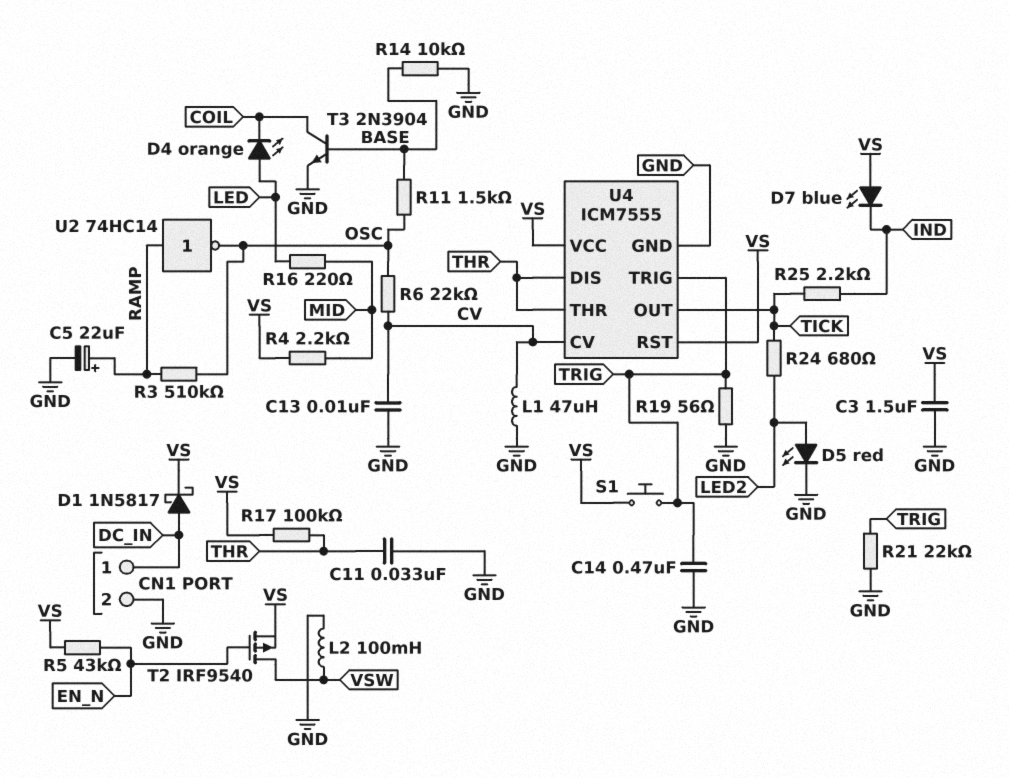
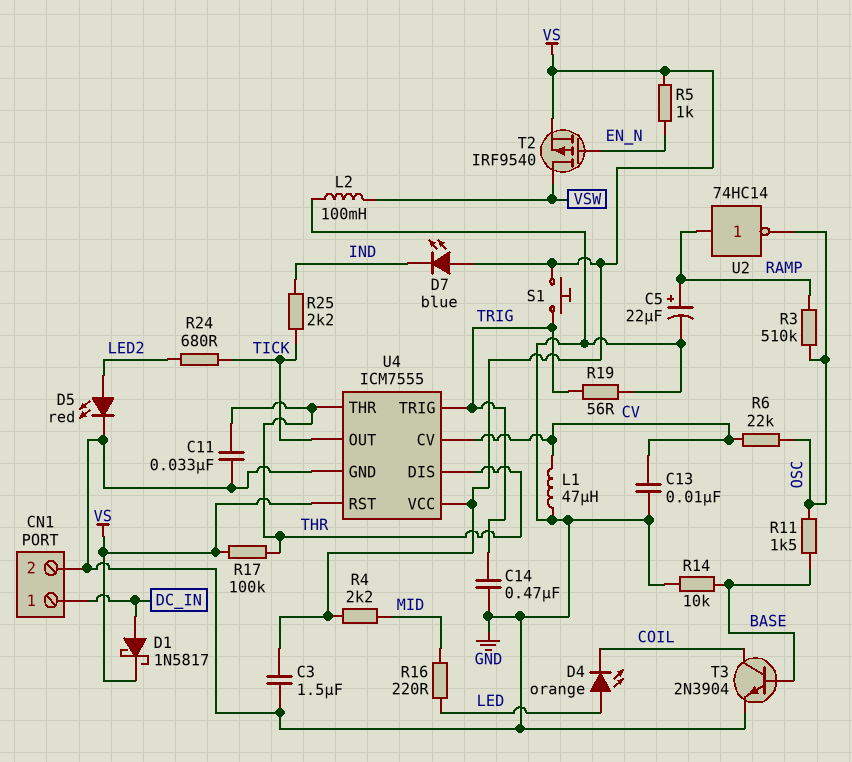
R5: 43k (EN_N, VS) -> 1k (EN_N, VS)
R21: 22k (GND, TRIG) -> none

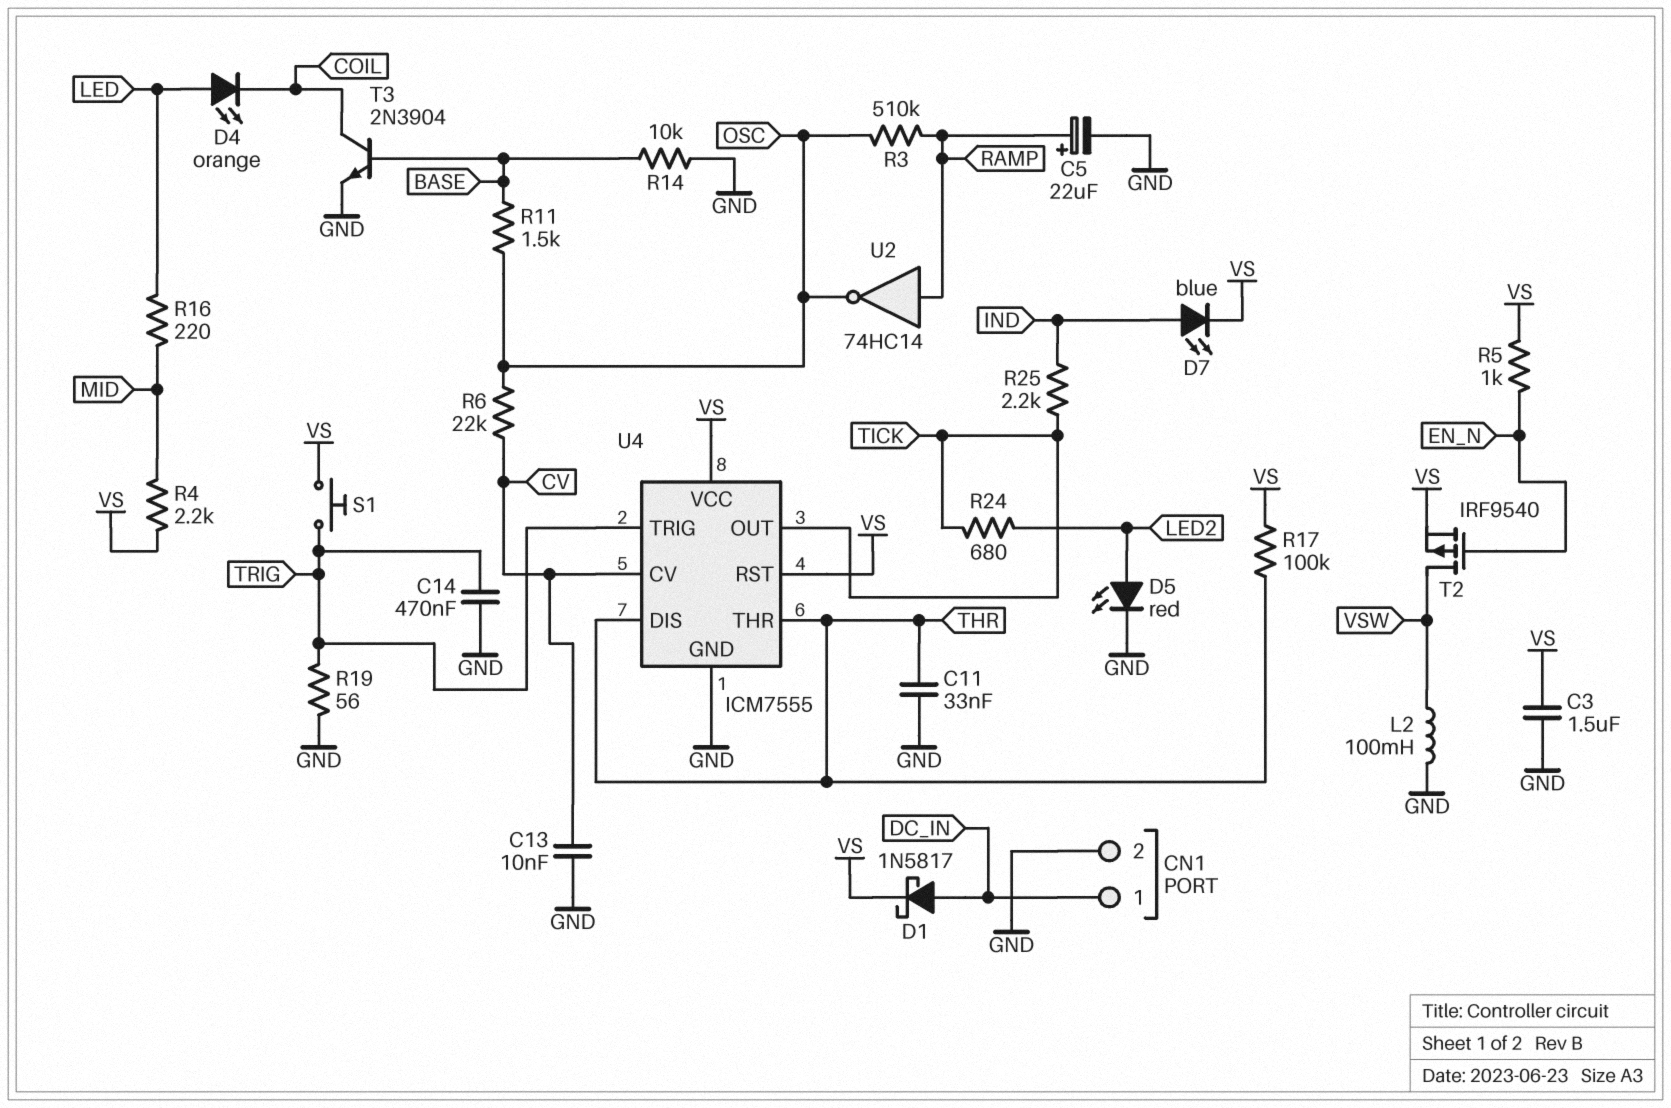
D7: LED blue (A VS, K IND) -> LED blue (A IND, K VS)
L1: 47uH (CV, GND) -> none

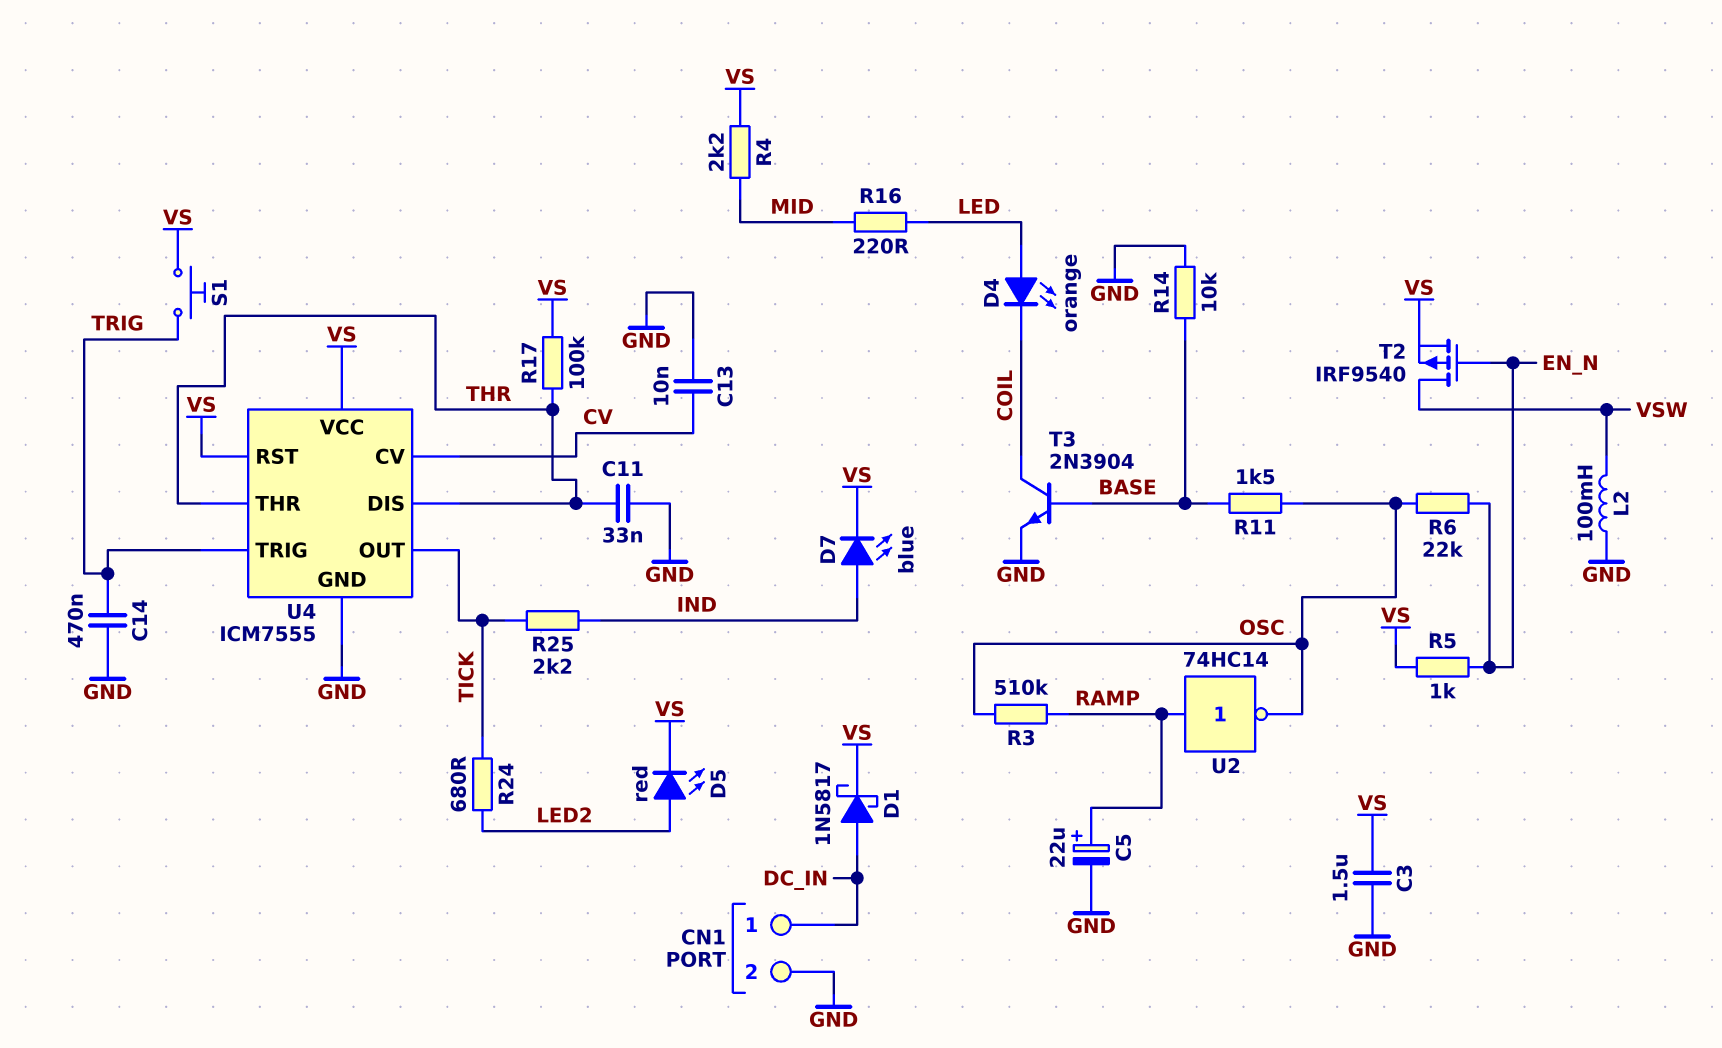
D5: LED red (A LED2, K GND) -> LED red (A LED2, K VS)
R6: 22k (CV, OSC) -> 22k (EN_N, OSC)
R19: 56 (GND, TRIG) -> none

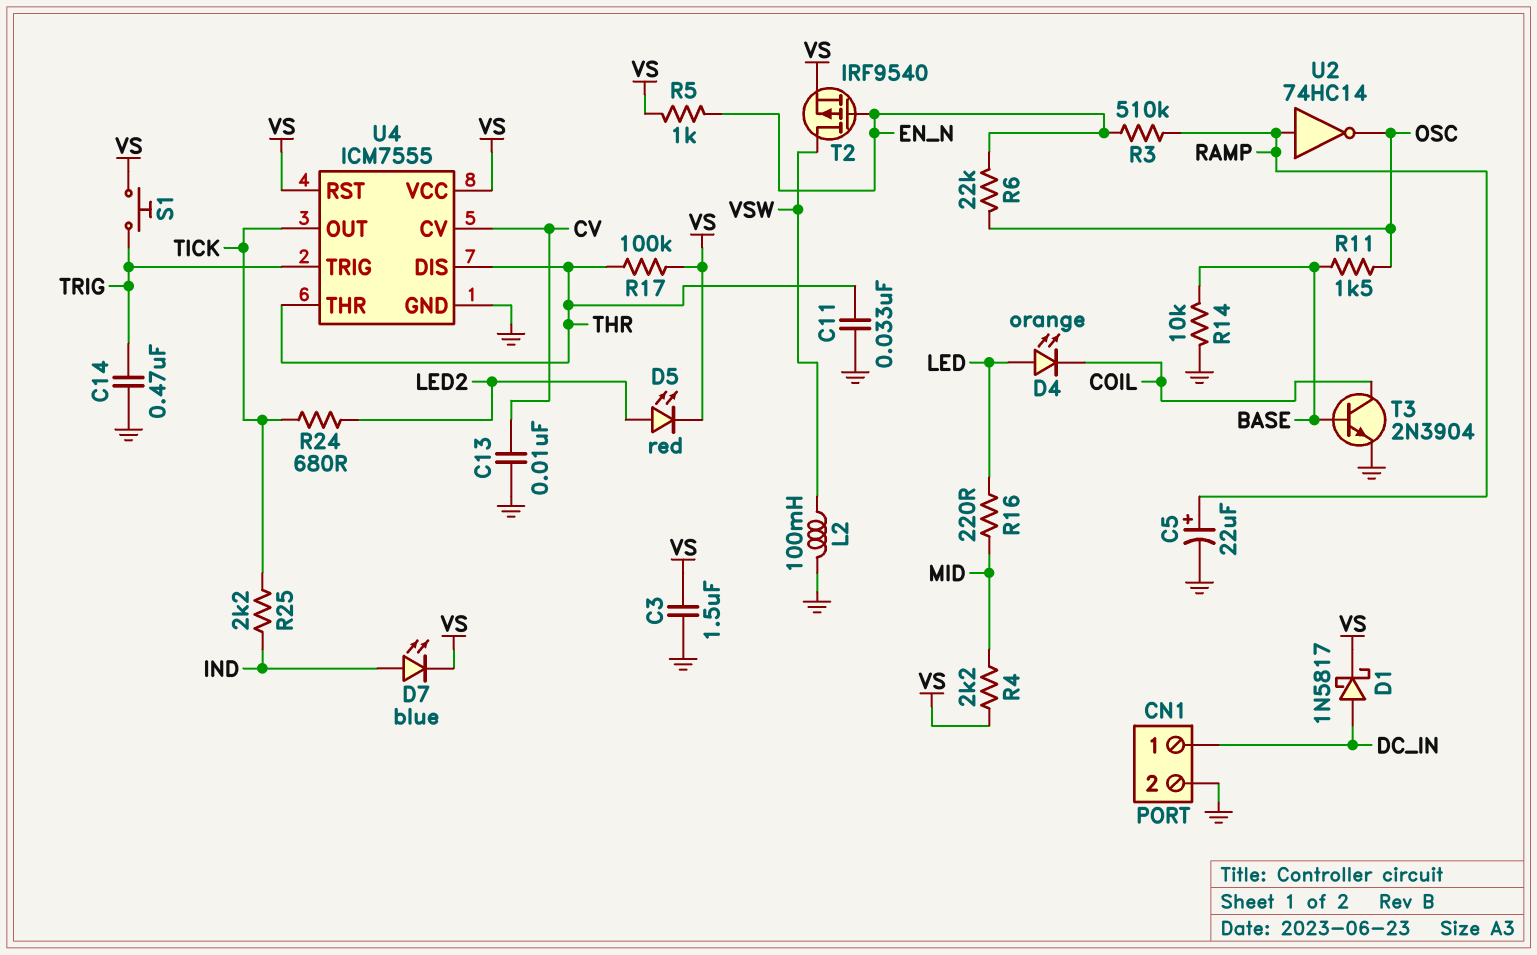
R3: 510k (OSC, RAMP) -> 510k (EN_N, RAMP)

